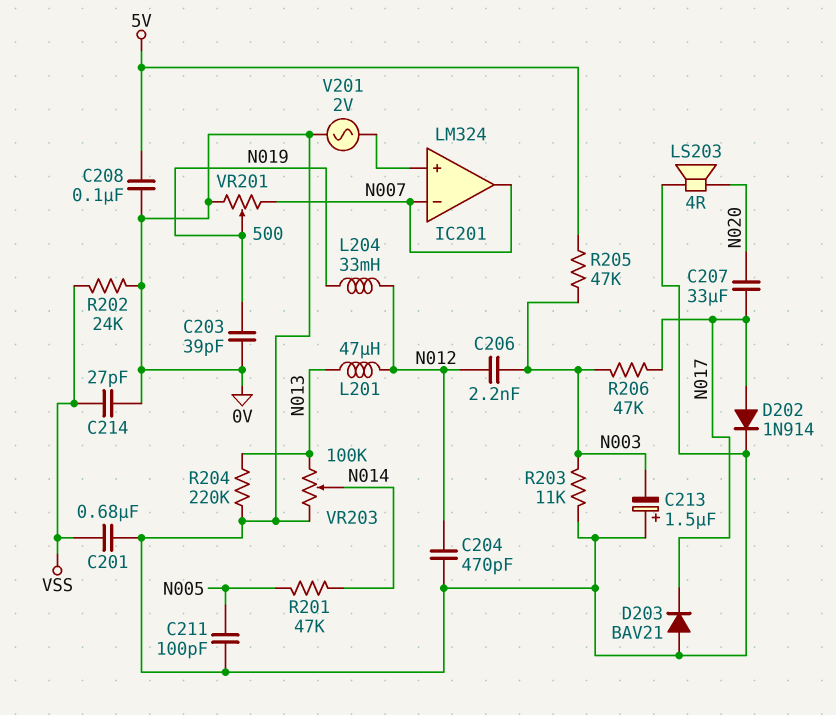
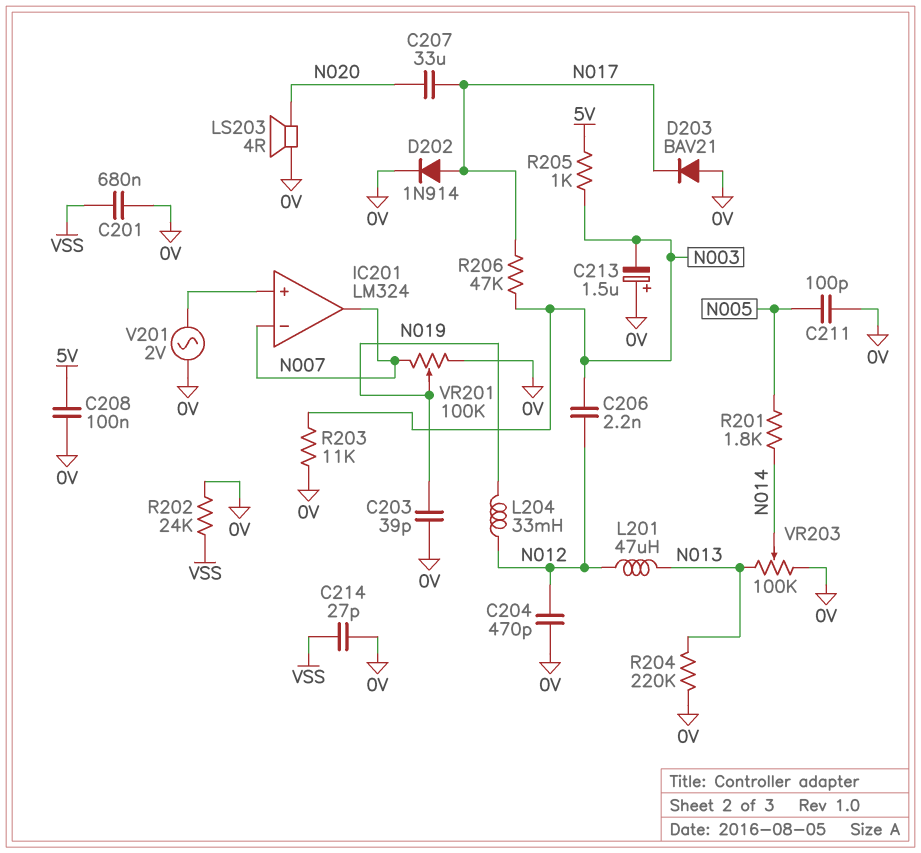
R201: 47k (N005, N014) -> 1.8k (N005, N014)
R205: 47k (5V, N003) -> 1k (5V, N003)
VR201: 500 (0V, N007, wiper N019) -> 100k (0V, N007, wiper N019)

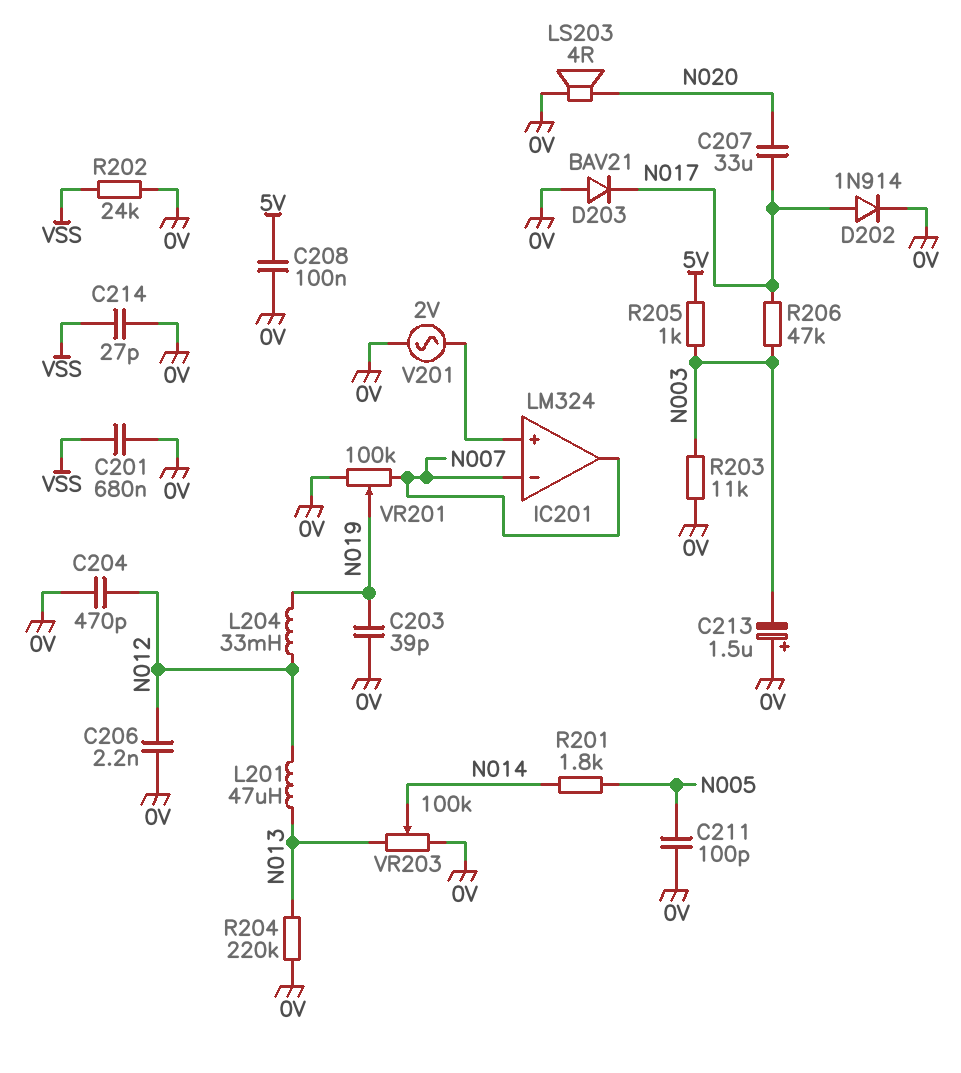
C206: 2.2nF (N003, N012) -> 2.2nF (0V, N012)

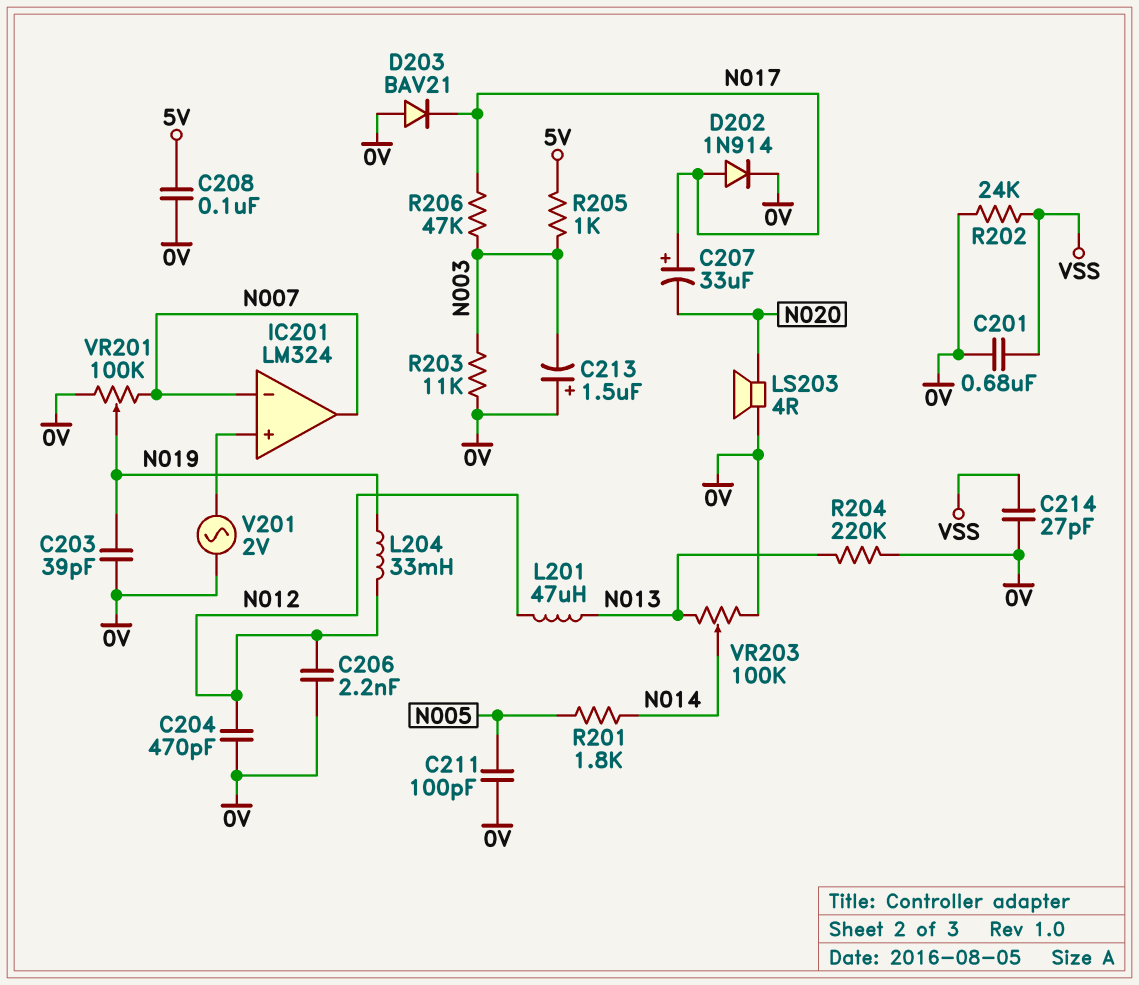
C207: 33uF (N017, N020) -> 33uF (plus N017, minus N020)

